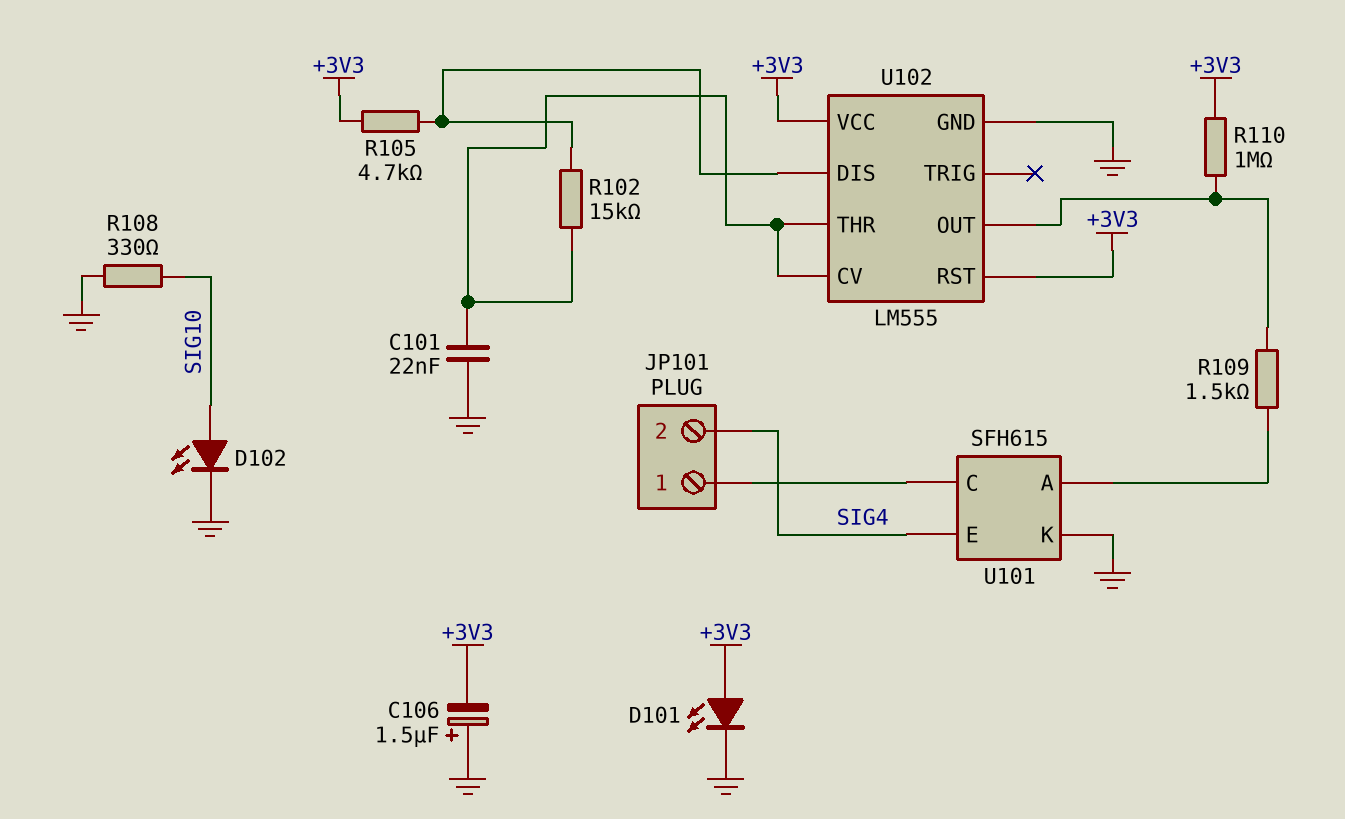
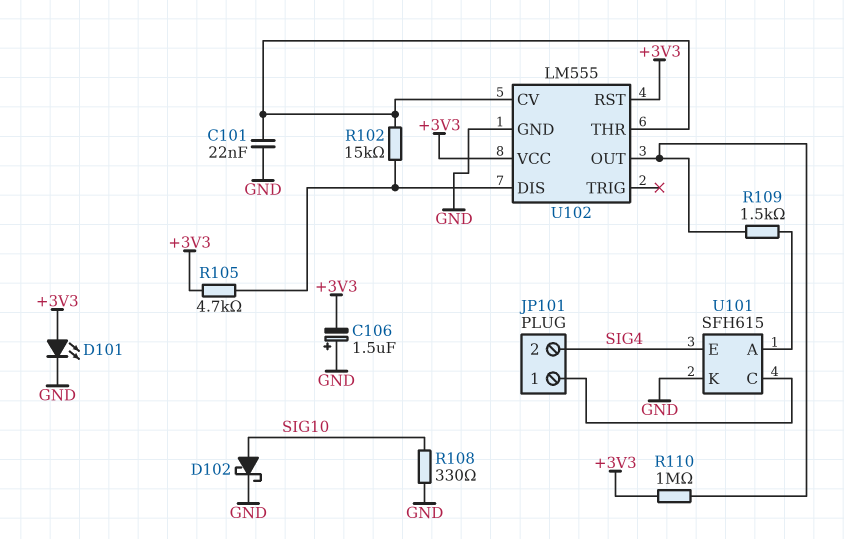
D102: LED (A SIG10, K GND) -> schottky (A SIG10, K GND)

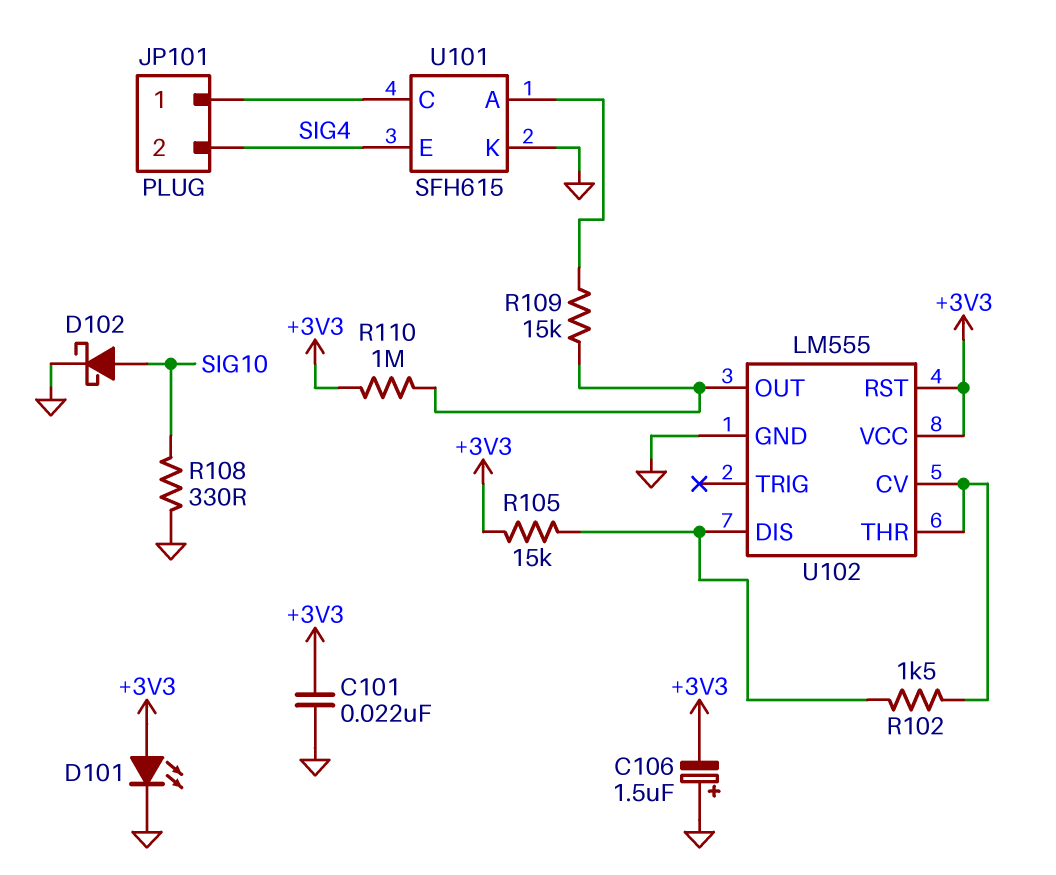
C101: 22nF (GND, U102/CV) -> 22nF (+3V3, GND)
R102: 15k (U102/CV, U102/DIS) -> 1.5k (U102/CV, U102/DIS)
R105: 4.7k (+3V3, U102/DIS) -> 15k (+3V3, U102/DIS)
R109: 1.5k (U101/A, U102/OUT) -> 15k (U101/A, U102/OUT)

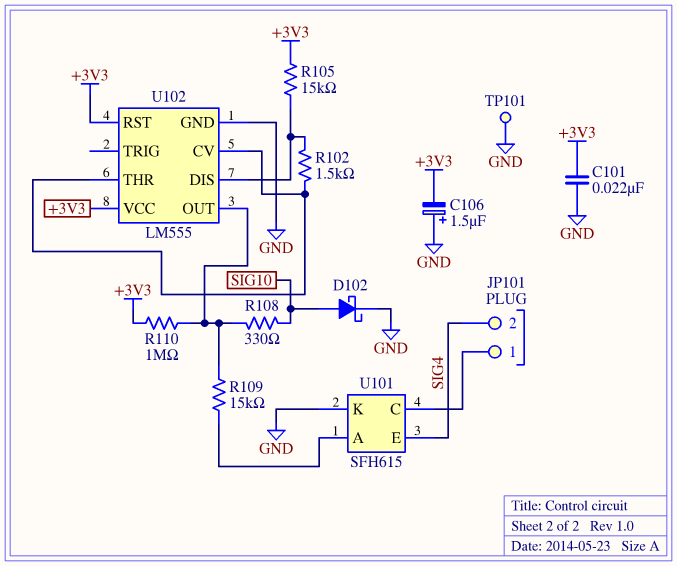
D101: LED (A +3V3, K GND) -> none
R108: 330 (GND, SIG10) -> 330 (SIG10, U102/OUT)
TP101: none -> test point (GND)

